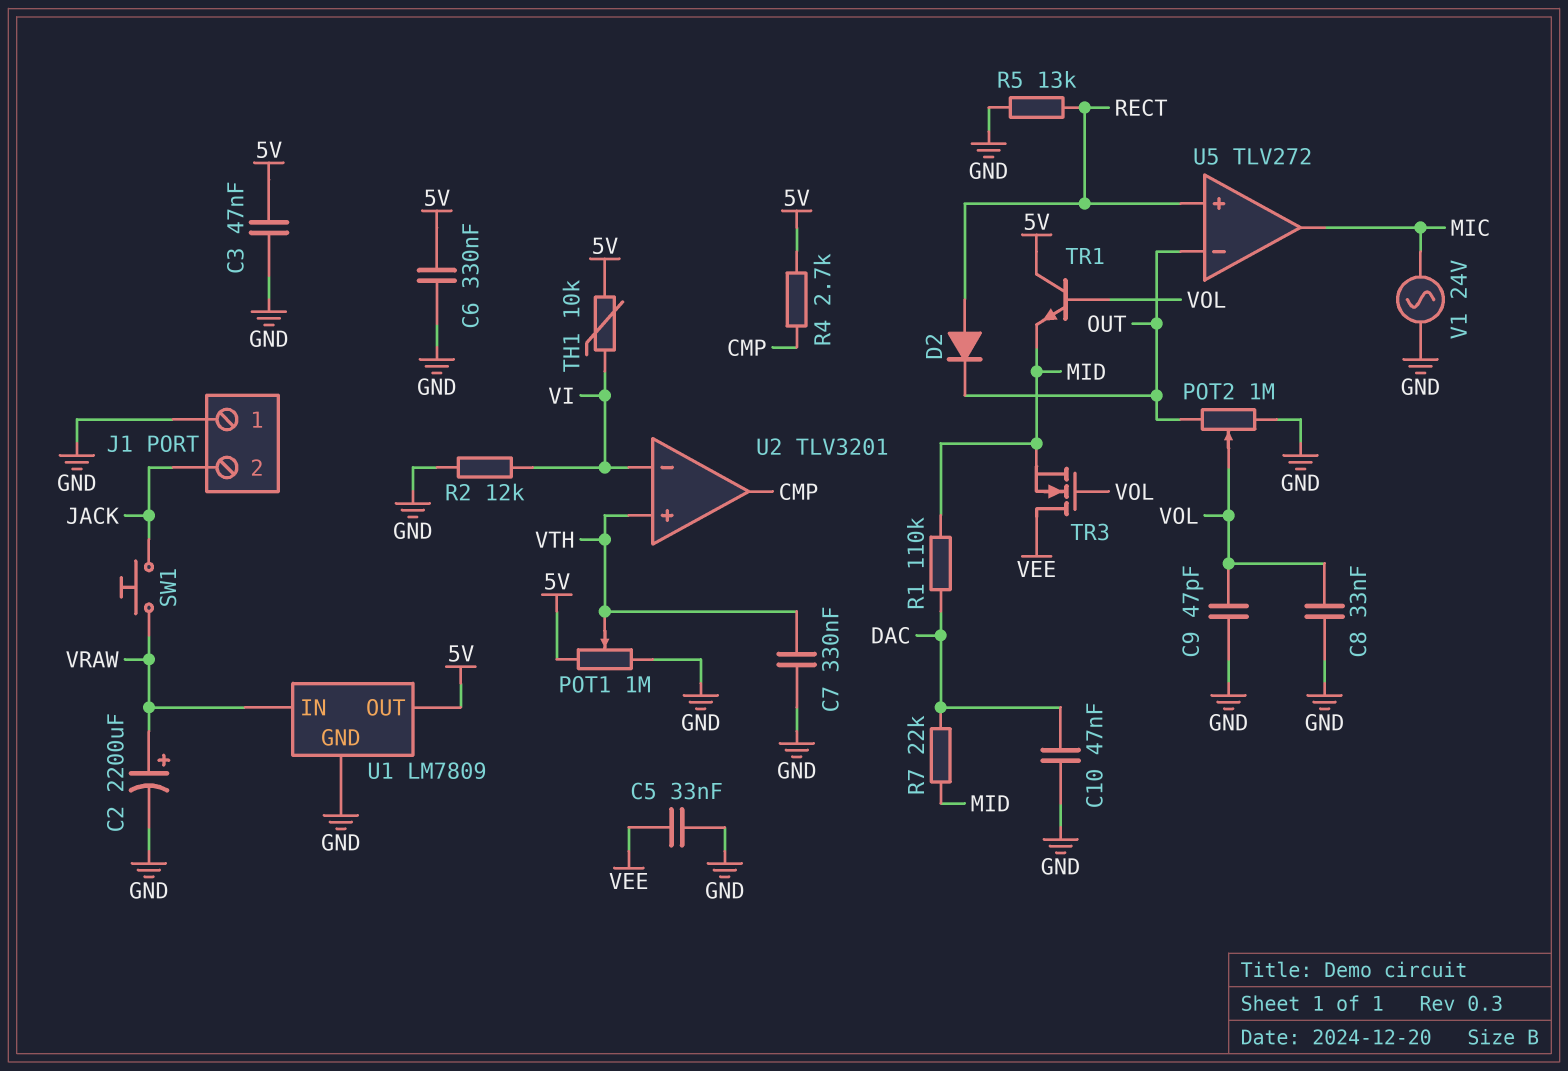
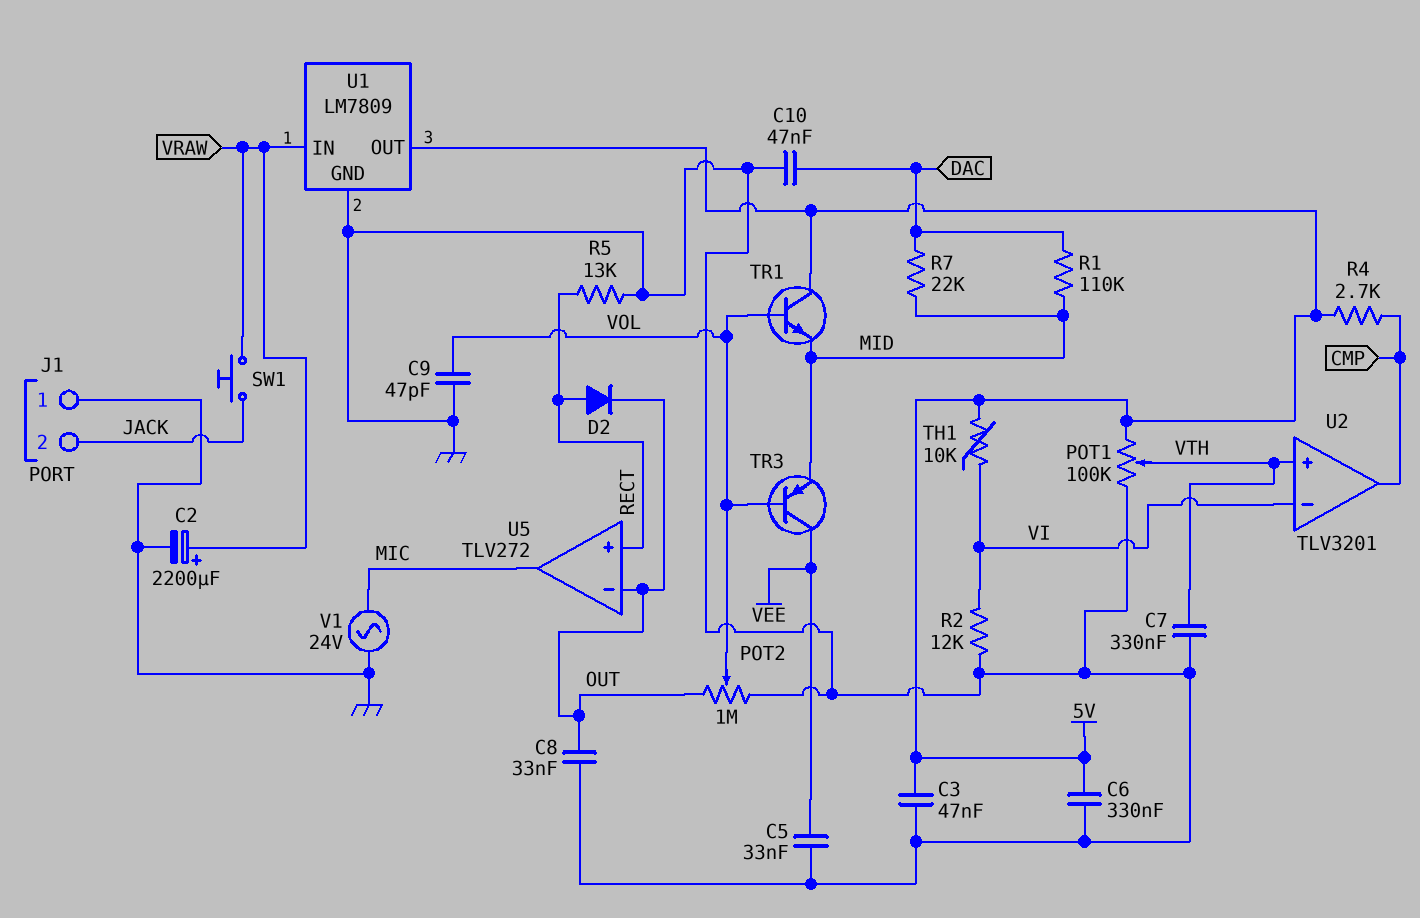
C8: 33nF (GND, VOL) -> 33nF (GND, OUT)
POT1: 1M (5V, GND, wiper VTH) -> 100k (5V, GND, wiper VTH)
TR3: NMOS (G VOL, D VEE, S MID) -> PNP (B VOL, C VEE, E MID)

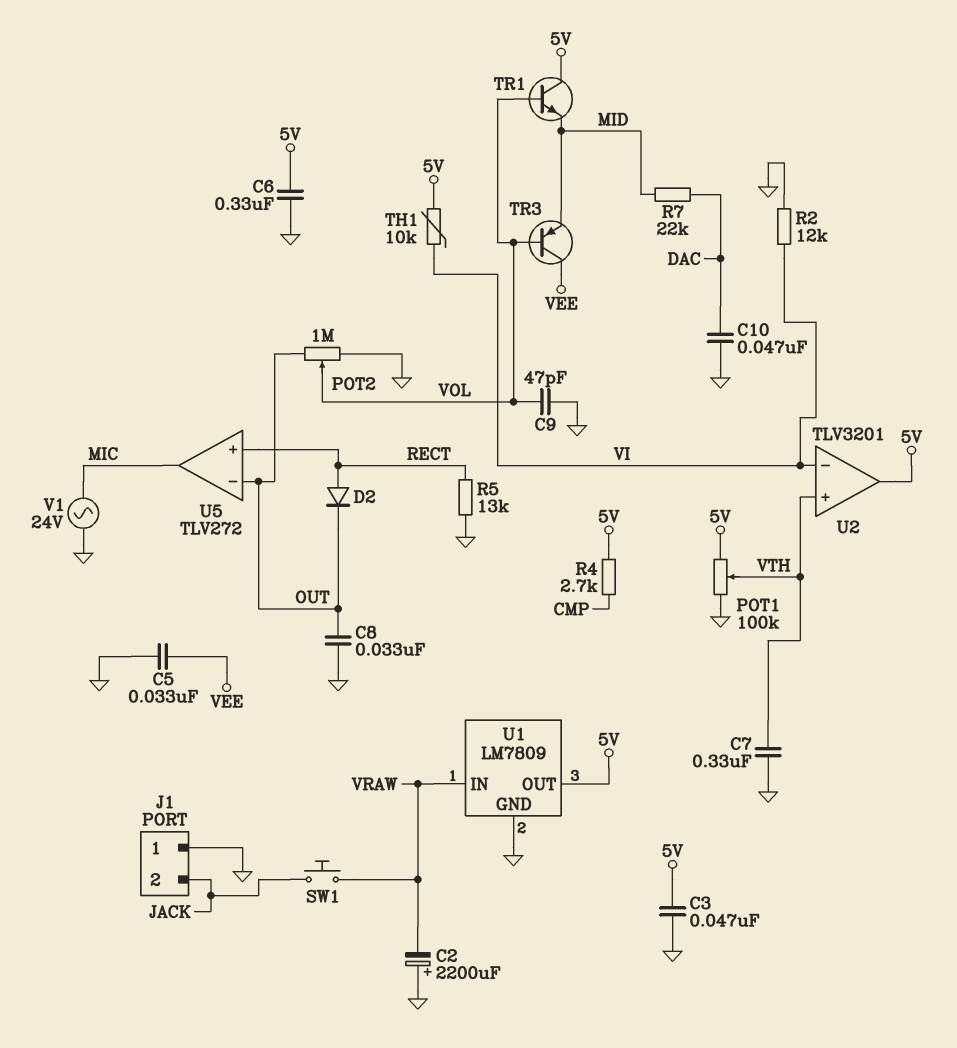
C2: 2200uF (plus VRAW, minus GND) -> 2200uF (plus GND, minus VRAW)
R1: 110k (DAC, MID) -> none
U2 pin out: CMP -> 5V

